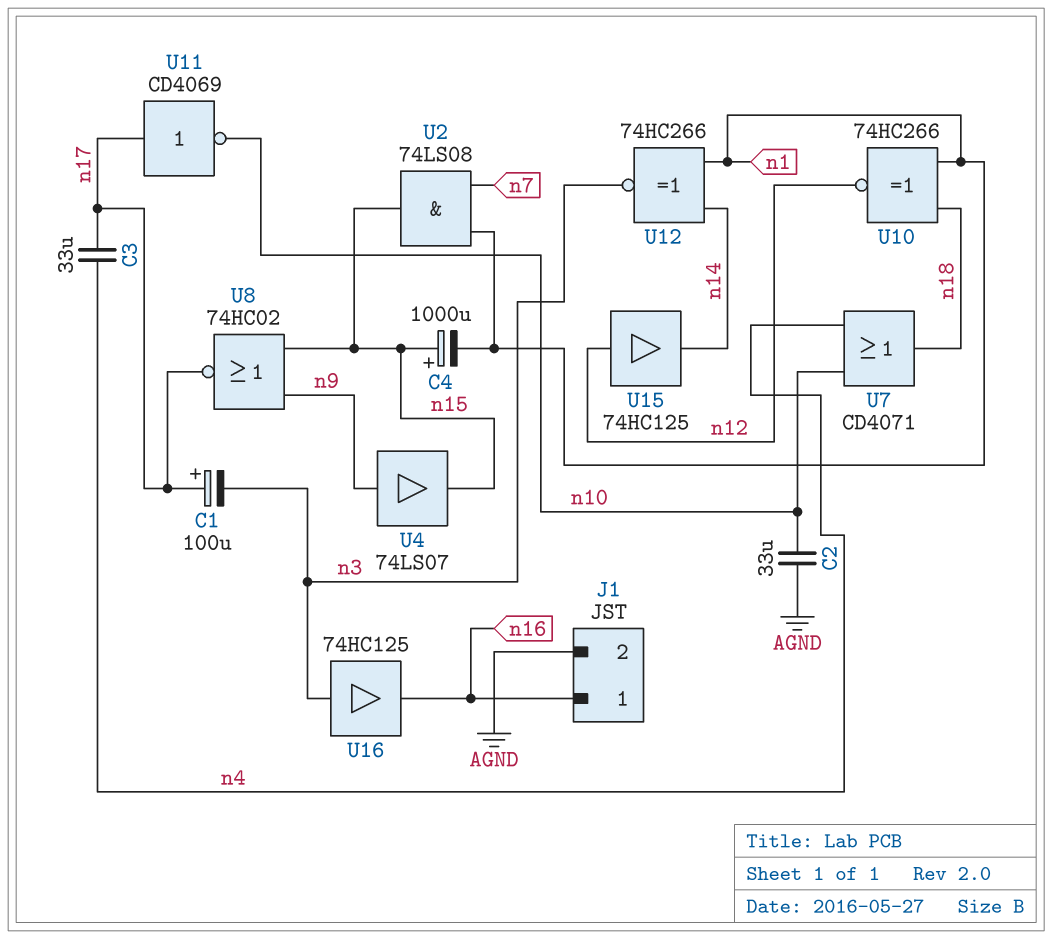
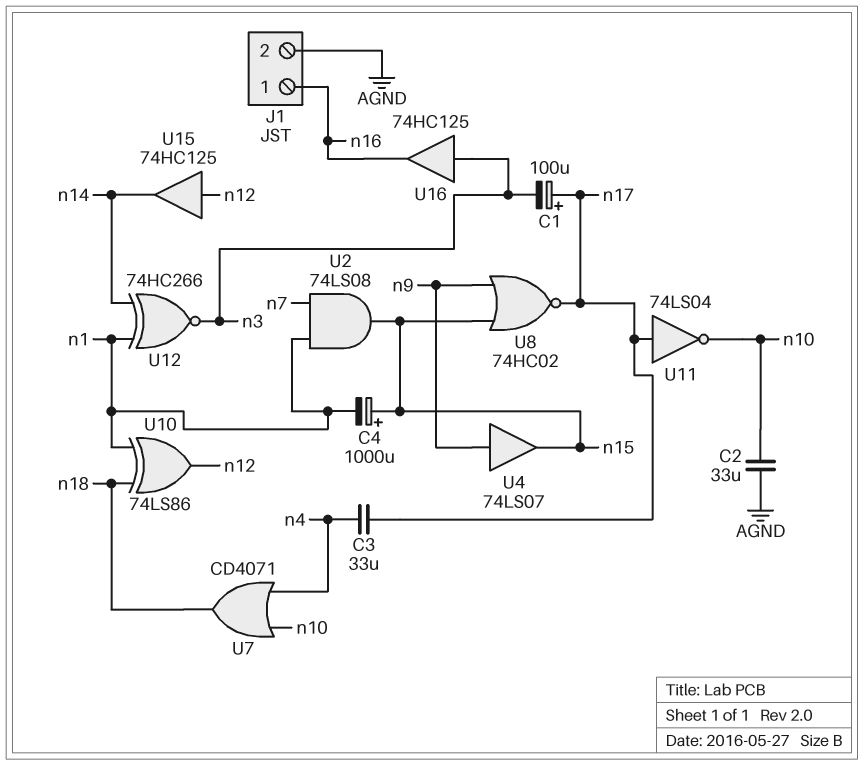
U10: XNOR 74HC266 (in n1, in n18, out n12) -> XOR 74LS86 (in n1, in n18, out n12)
U11: NOT CD4069 (in n17, out n10) -> NOT 74LS04 (in n17, out n10)

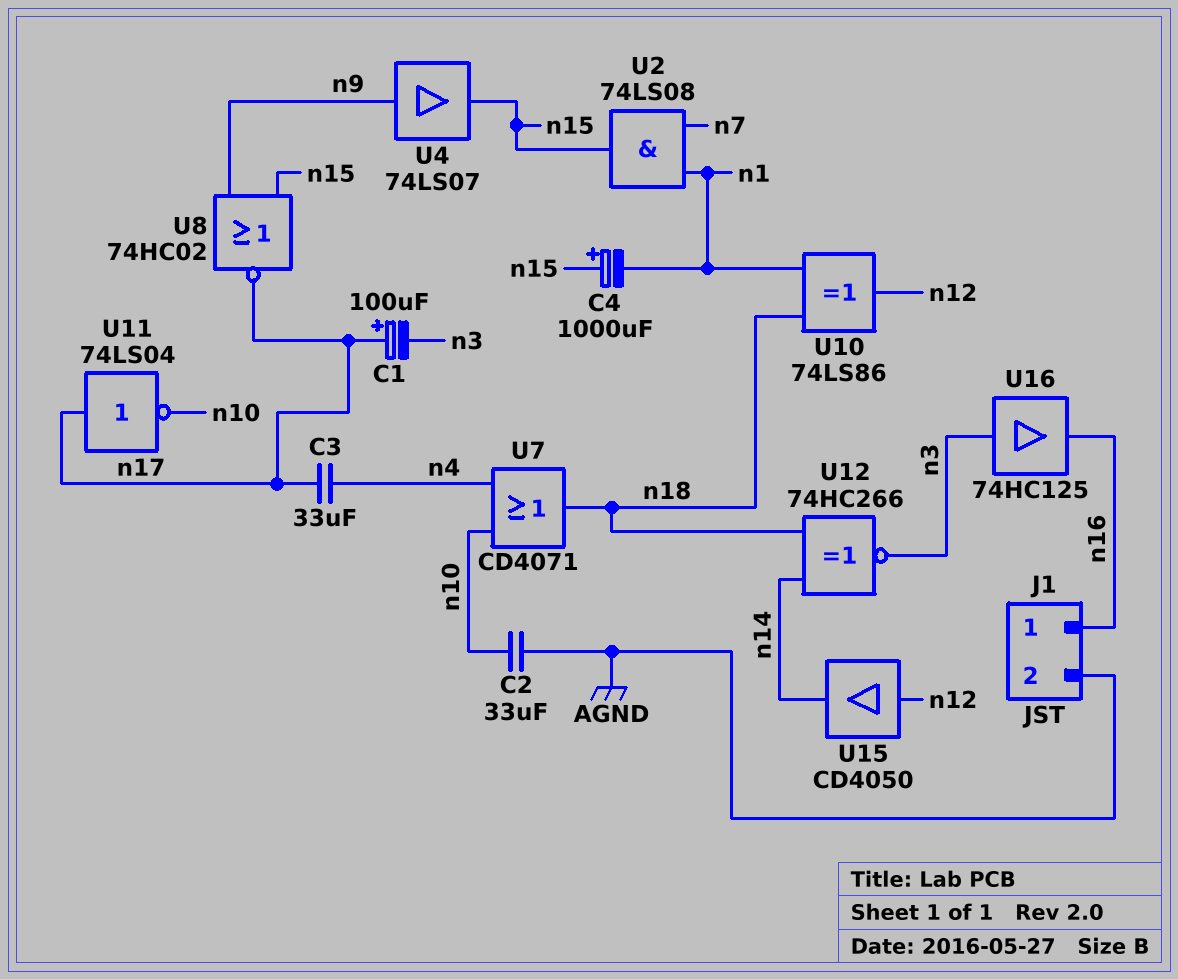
U12: XNOR 74HC266 (in n1, in n14, out n3) -> XNOR 74HC266 (in n14, in n18, out n3)
U15: buffer 74HC125 (in n12, out n14) -> buffer CD4050 (in n12, out n14)

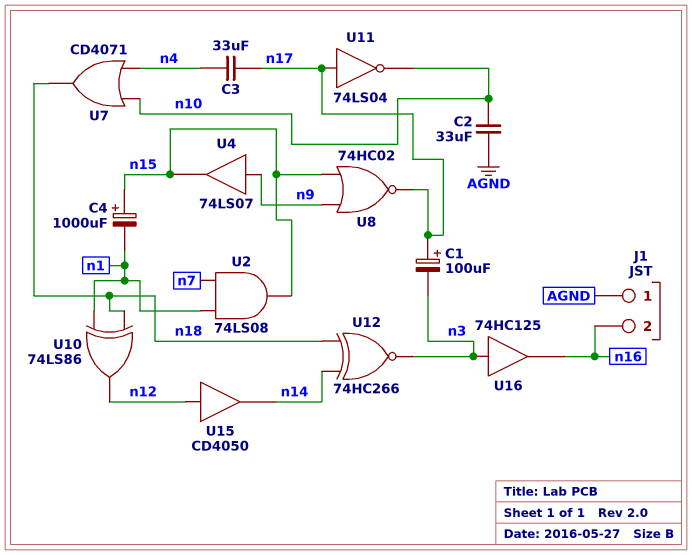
J1 pin 1: n16 -> AGND
J1 pin 2: AGND -> n16

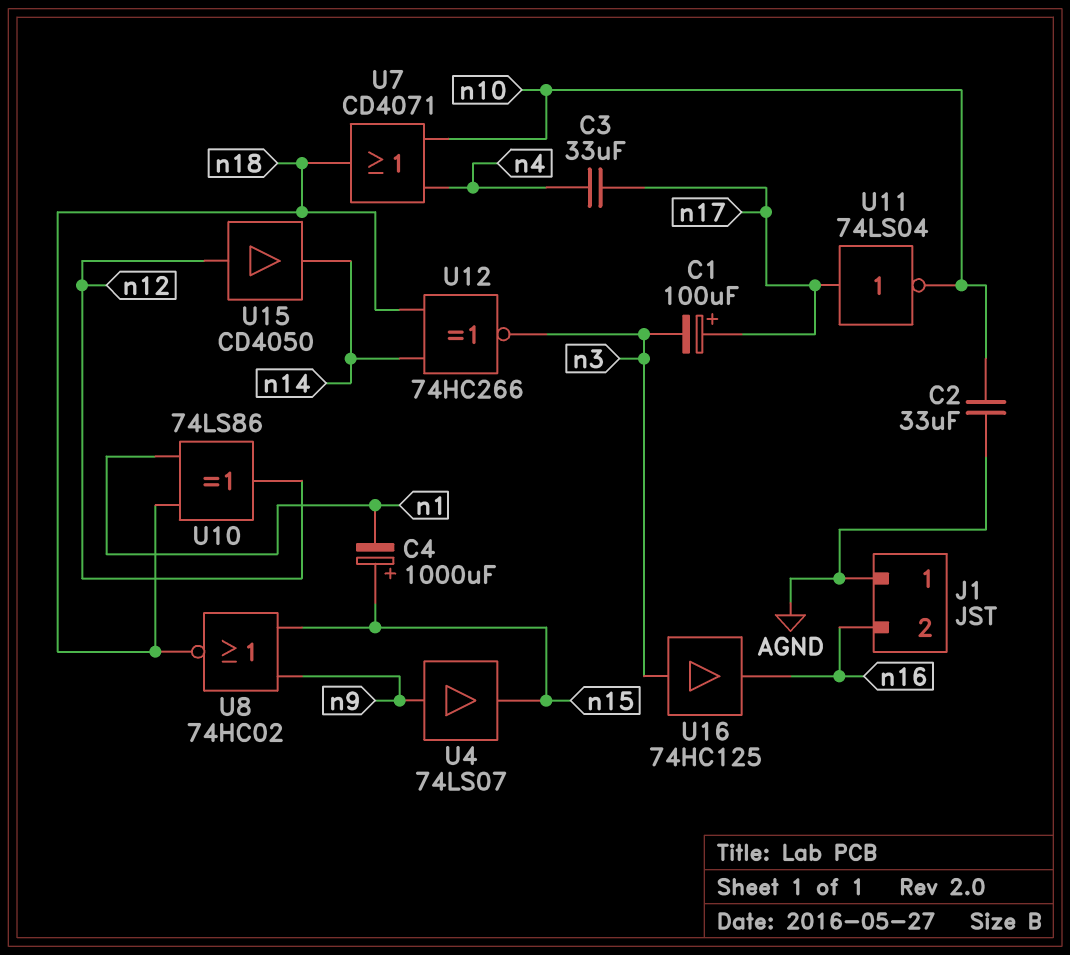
U2: AND 74LS08 (in n1, in n7, out n15) -> none
U8: NOR 74HC02 (in n9, in n15, out n17) -> NOR 74HC02 (in n9, in n15, out n18)

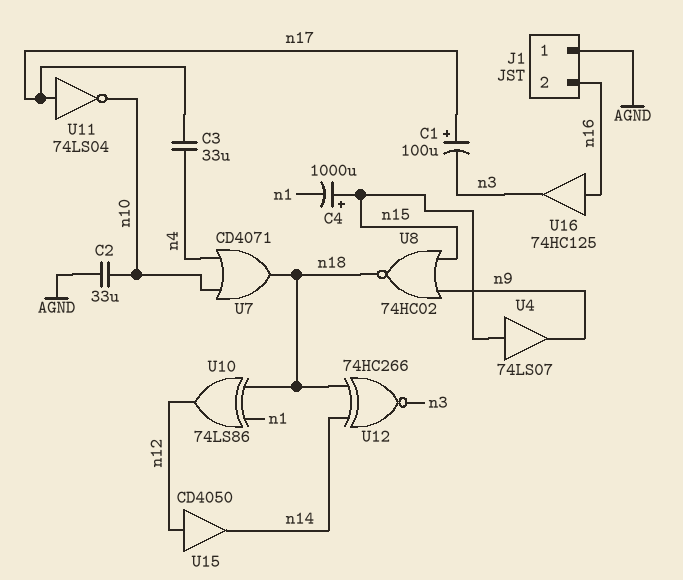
U4: buffer 74LS07 (in n9, out n15) -> buffer 74LS07 (in n15, out n9)
U16: buffer 74HC125 (in n3, out n16) -> buffer 74HC125 (in n16, out n3)

